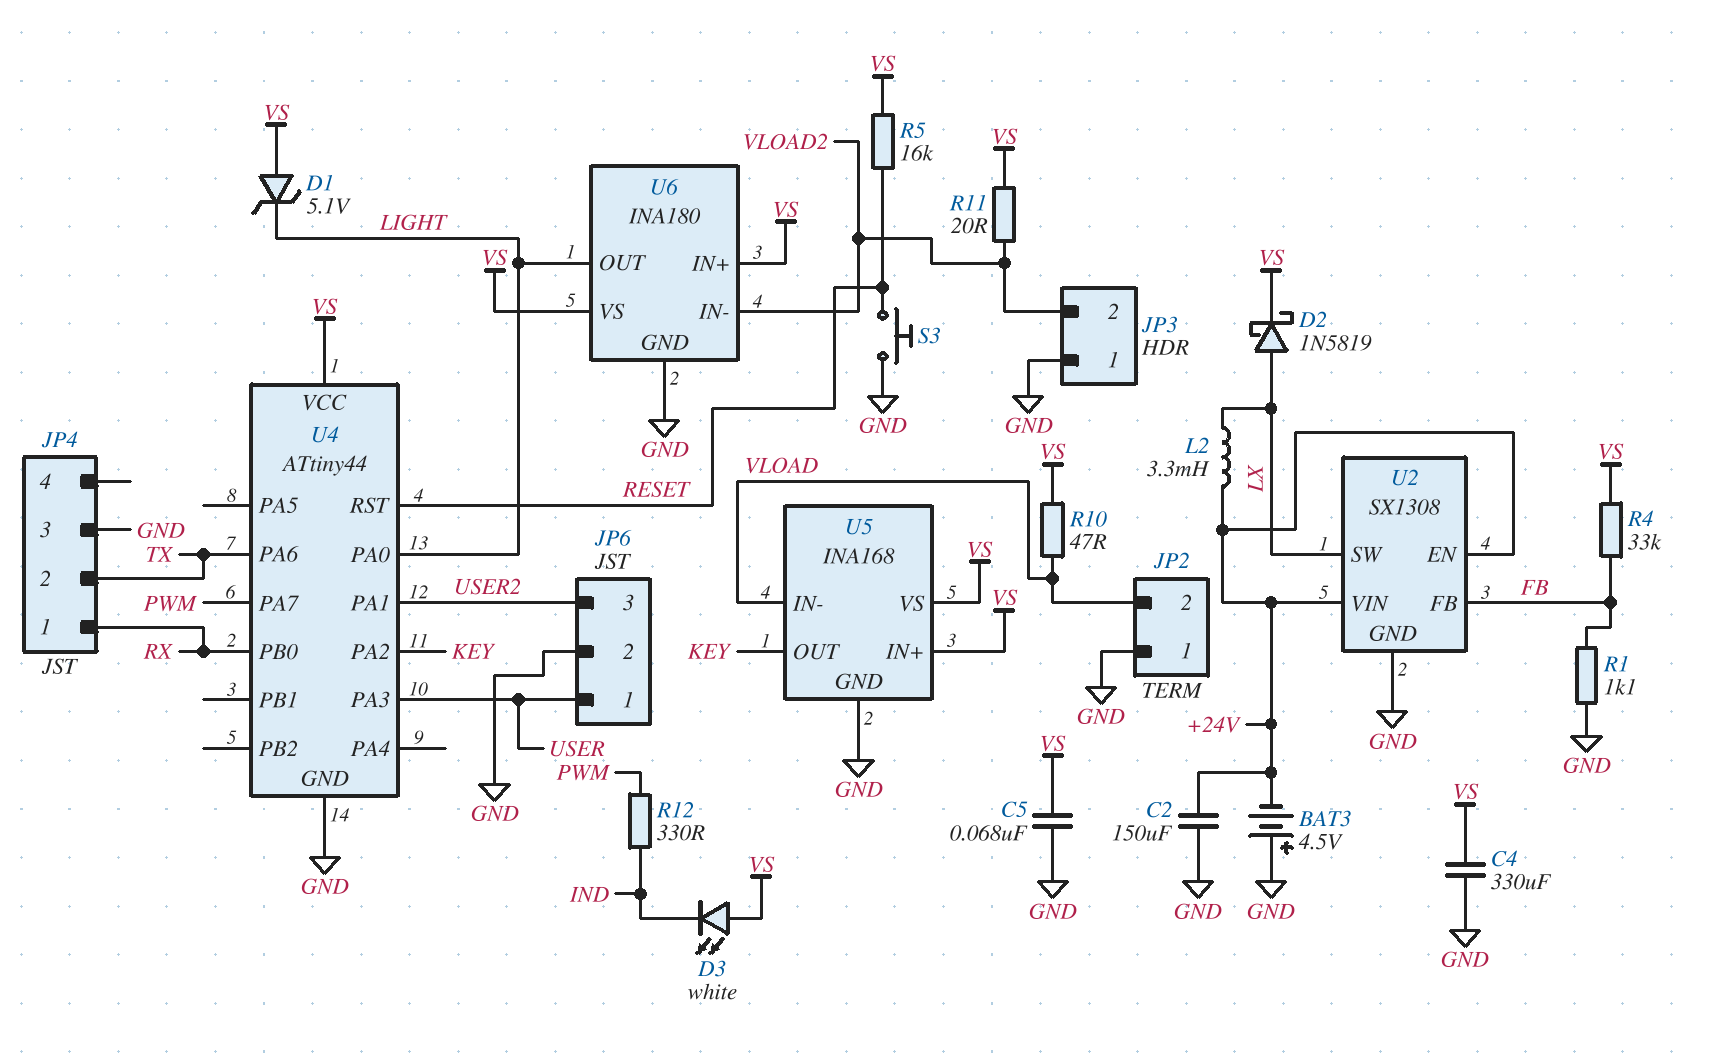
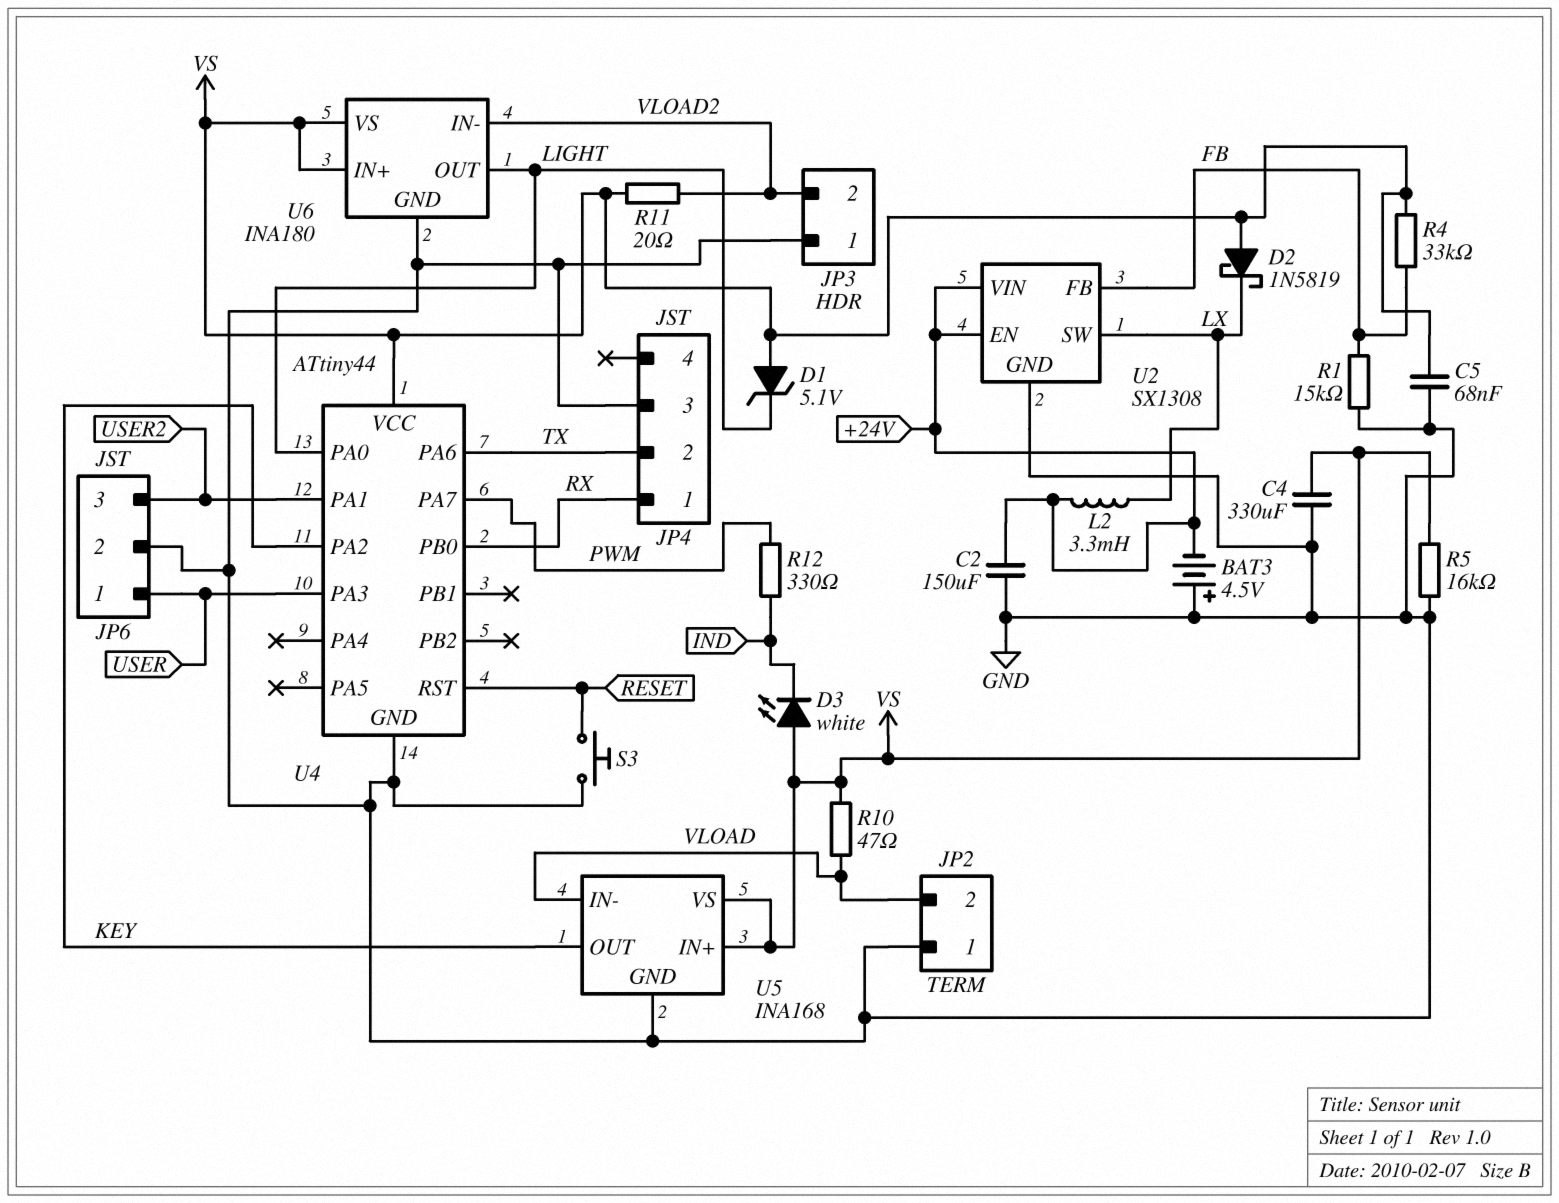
D2: schottky 1N5819 (A LX, K VS) -> schottky 1N5819 (A VS, K LX)
R1: 1.1k (FB, GND) -> 15k (FB, GND)
R5: 16k (RESET, VS) -> 16k (GND, VS)

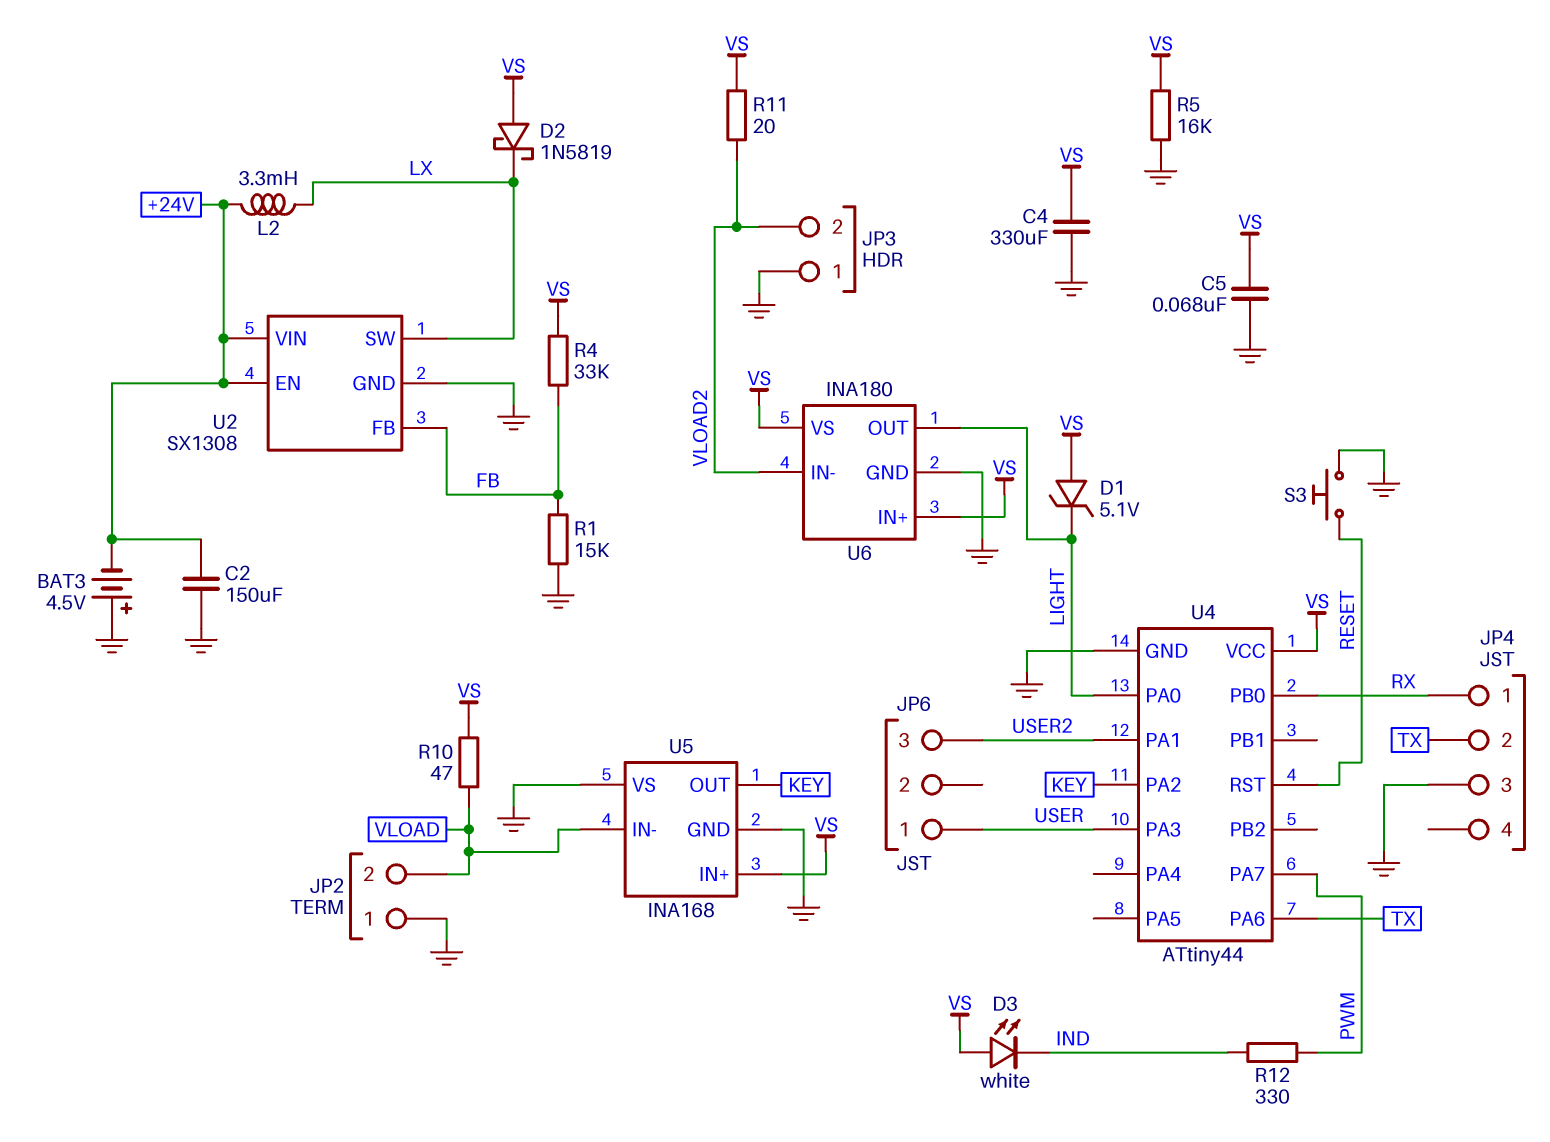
JP6 pin 2: GND -> none
U5 pin VS: VS -> GND

